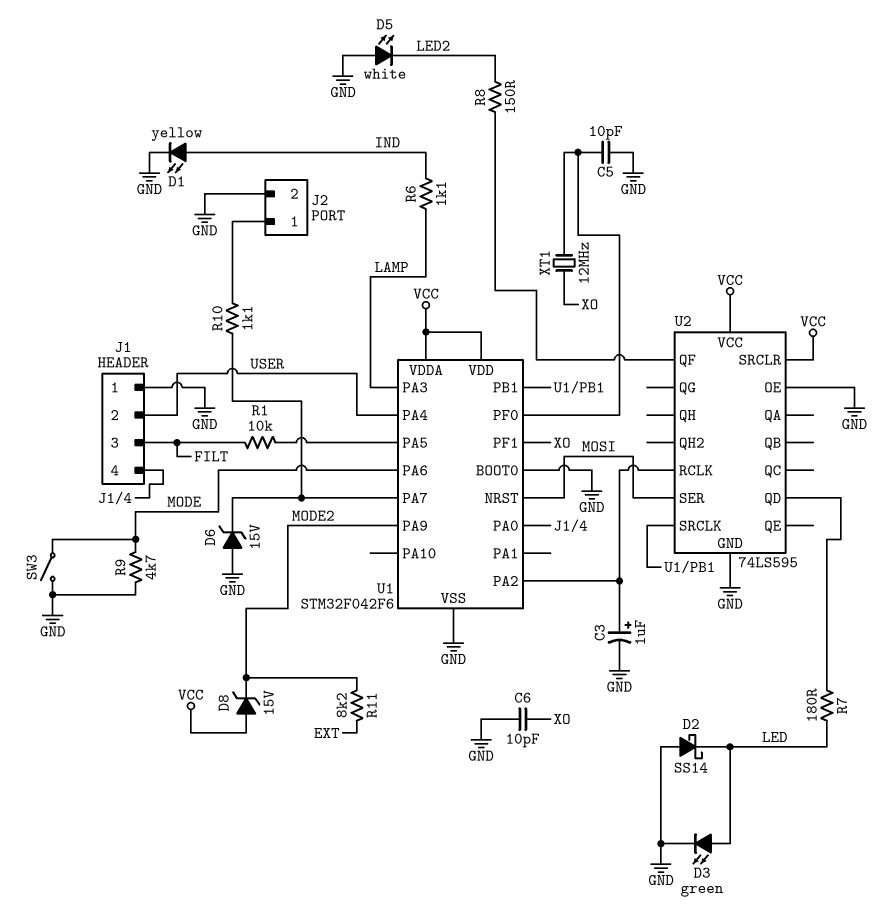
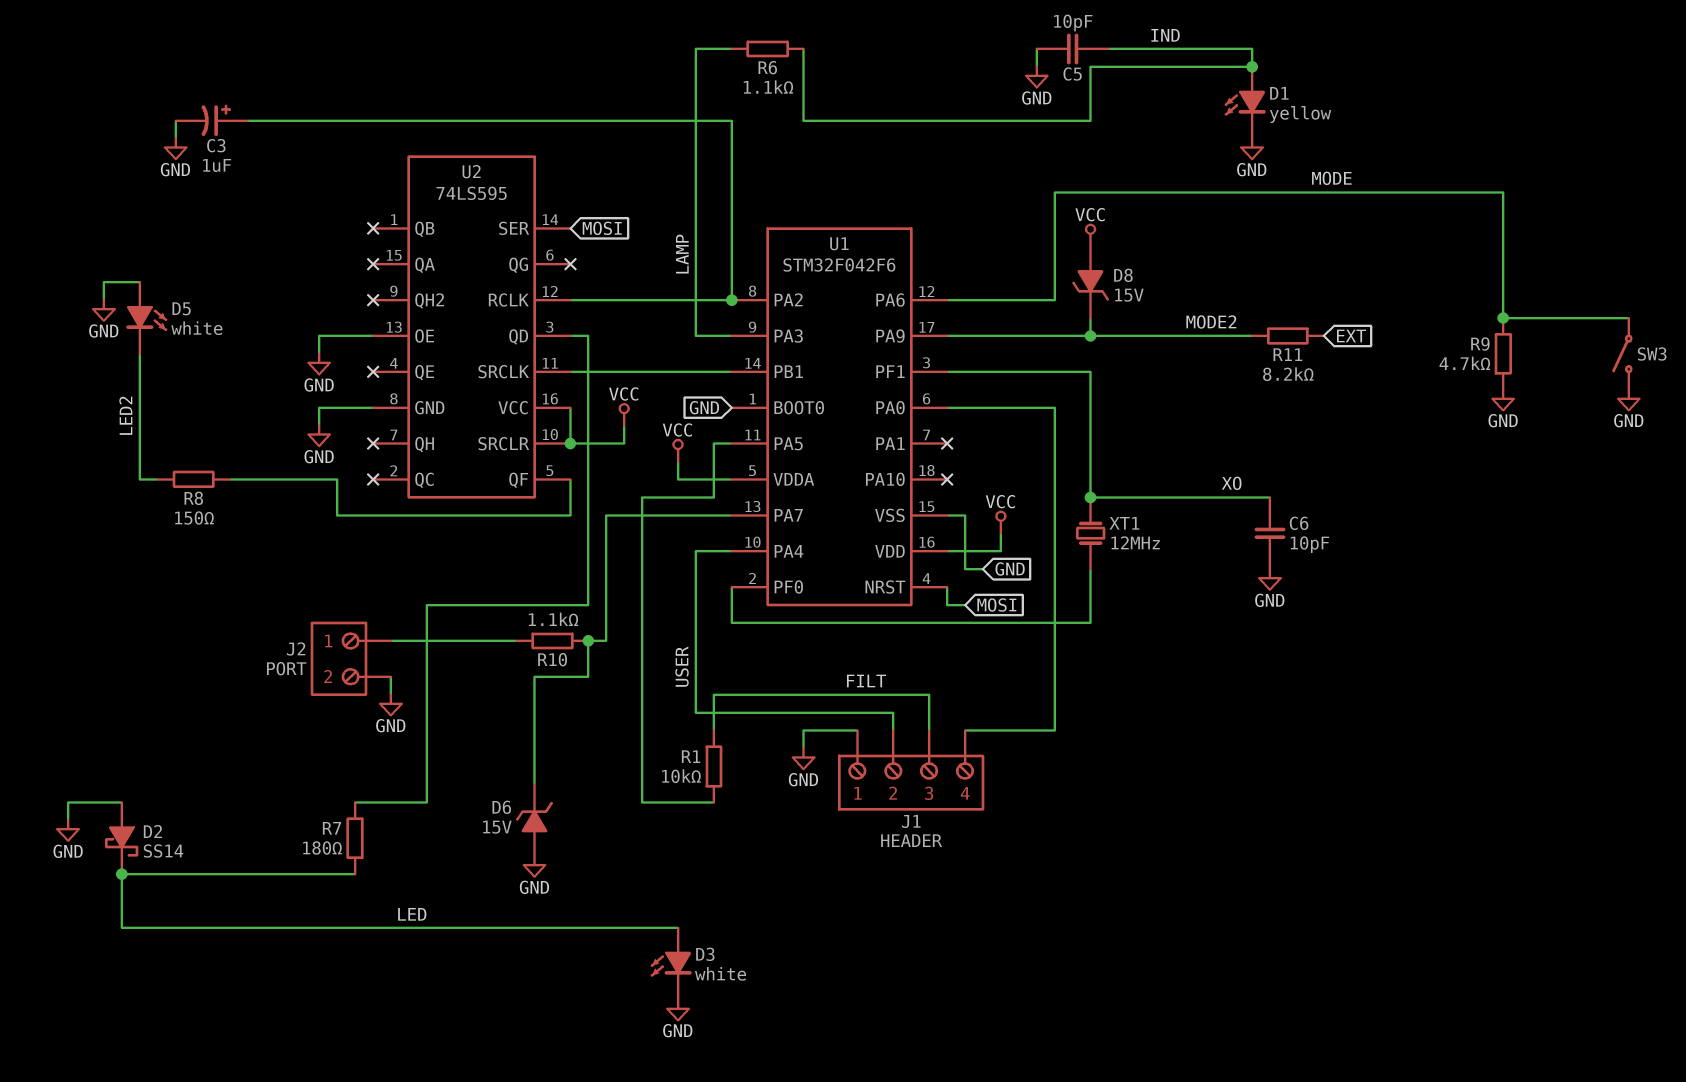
C5: 10pF (GND, U1/PF0) -> 10pF (GND, IND)
D3: LED green (A LED, K GND) -> LED white (A LED, K GND)

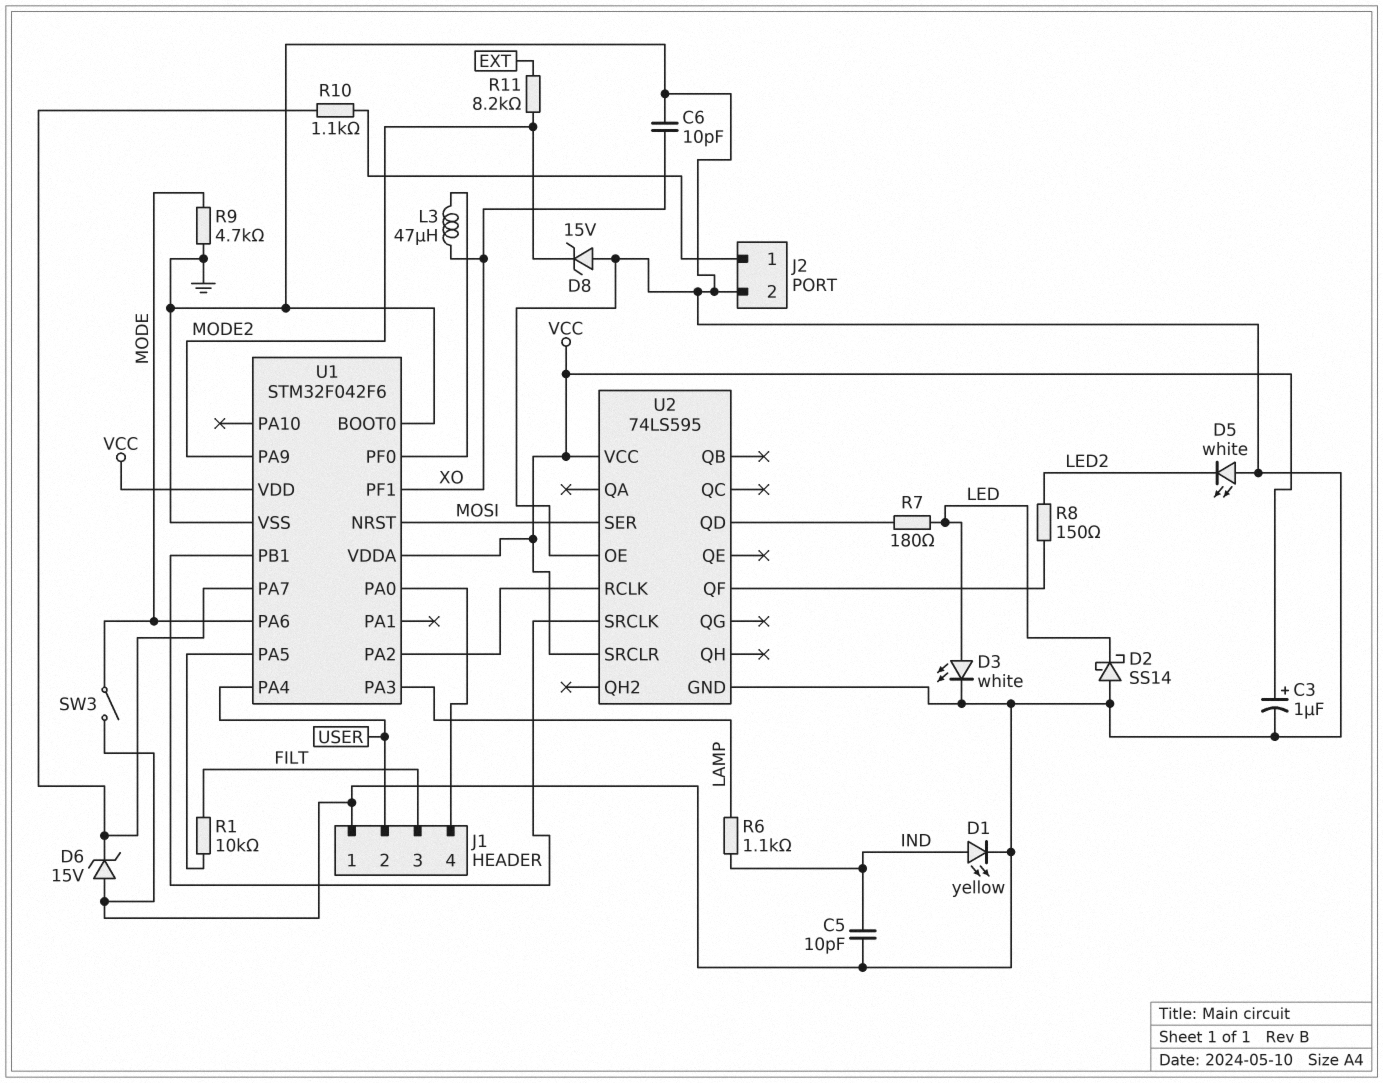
C3: 1uF (plus U1/PA2, minus GND) -> 1uF (plus VCC, minus GND)
D8: zener 15V (A VCC, K MODE2) -> zener 15V (A GND, K MODE2)
L3: none -> 47uH (U1/PF0, XO)
XT1: 12MHz (U1/PF0, XO) -> none

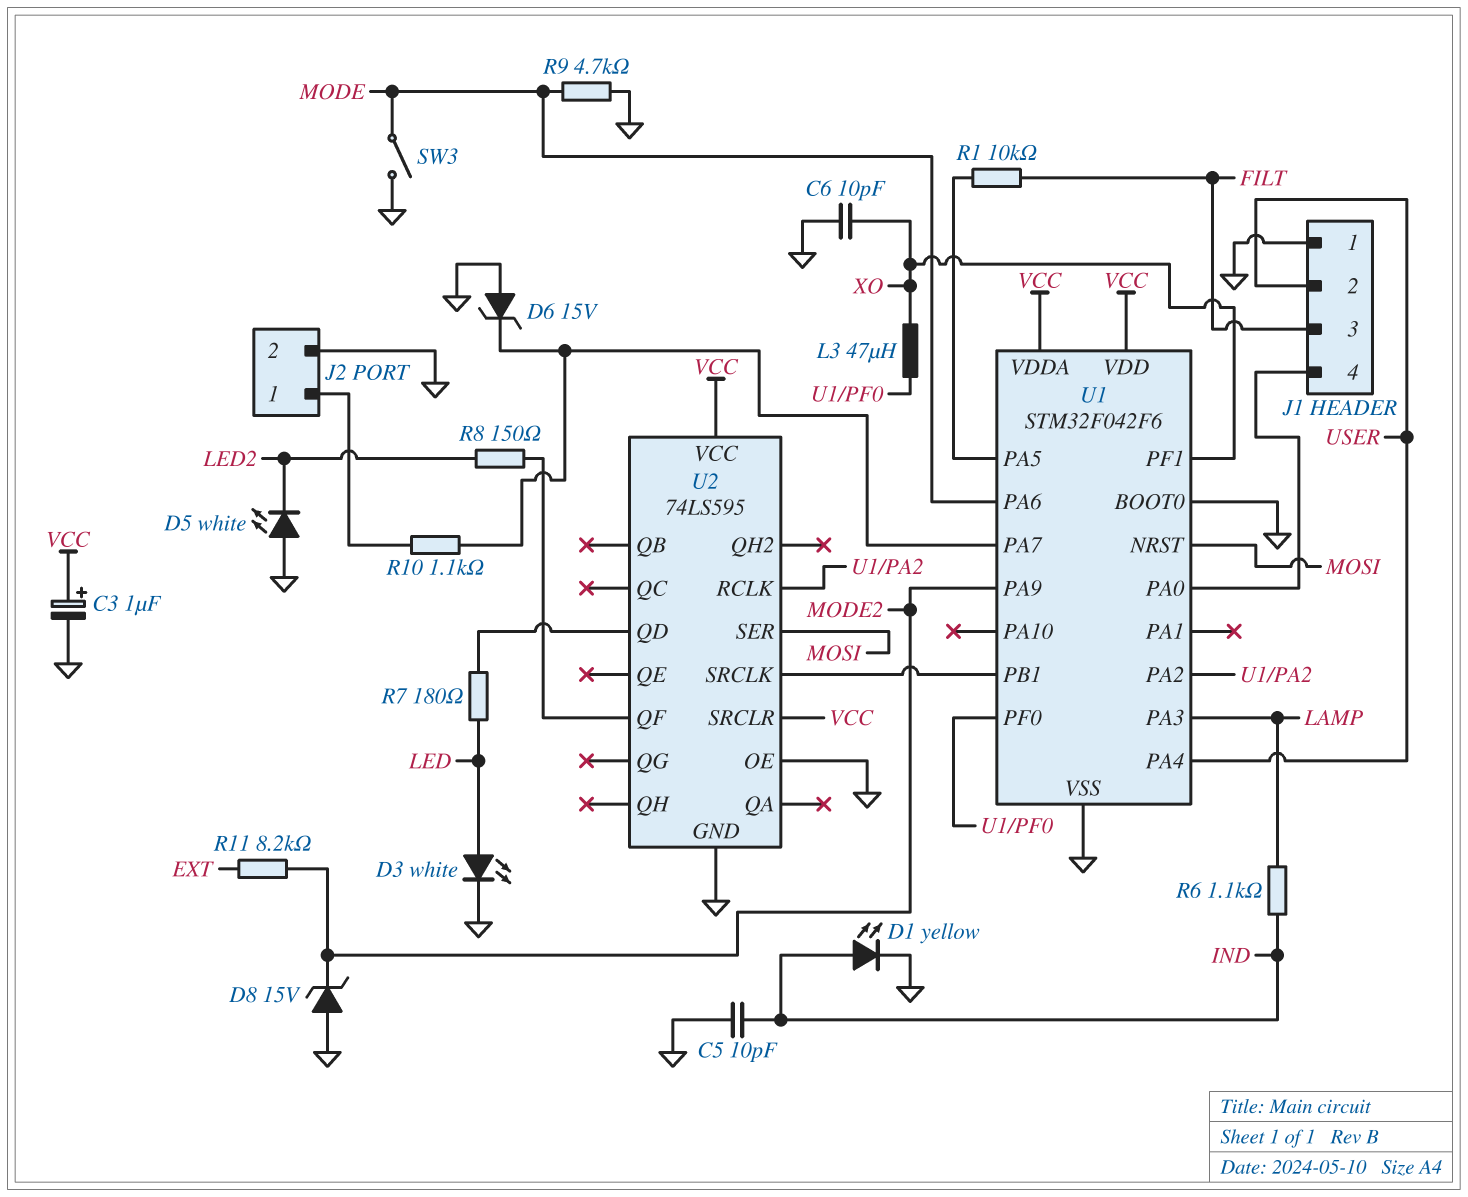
D2: schottky SS14 (A GND, K LED) -> none

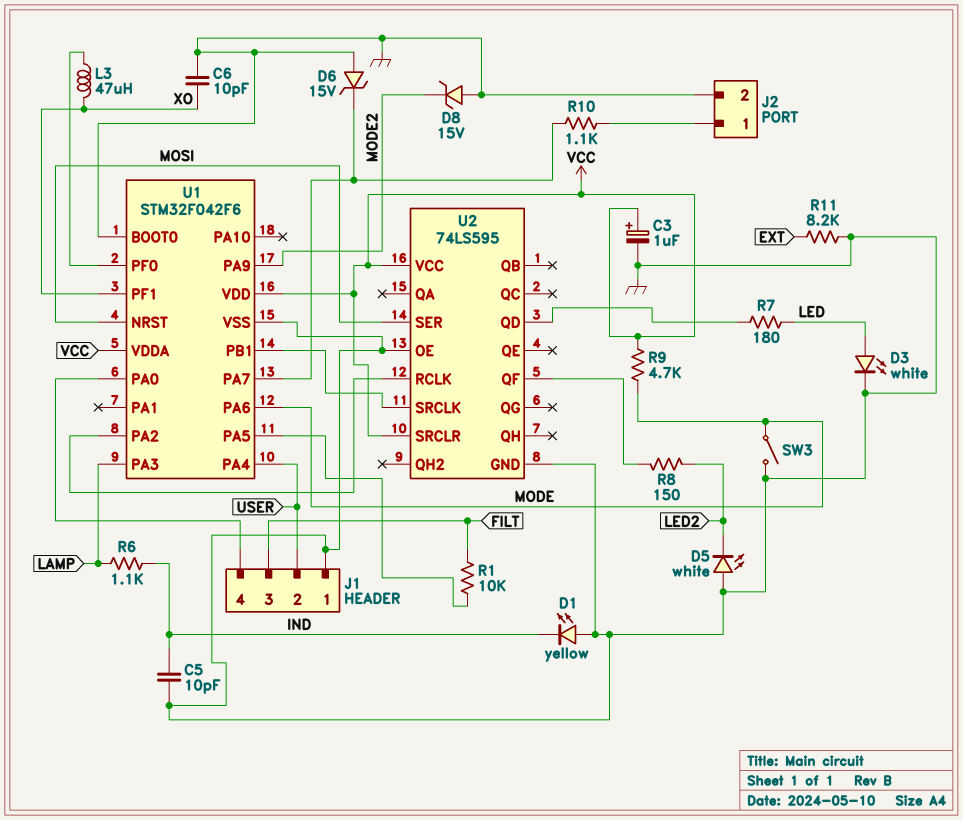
D1: LED yellow (A IND, K GND) -> LED yellow (A GND, K IND)
R9: 4.7k (GND, MODE) -> 4.7k (MODE, VCC)
R11: 8.2k (EXT, MODE2) -> 8.2k (EXT, GND)

